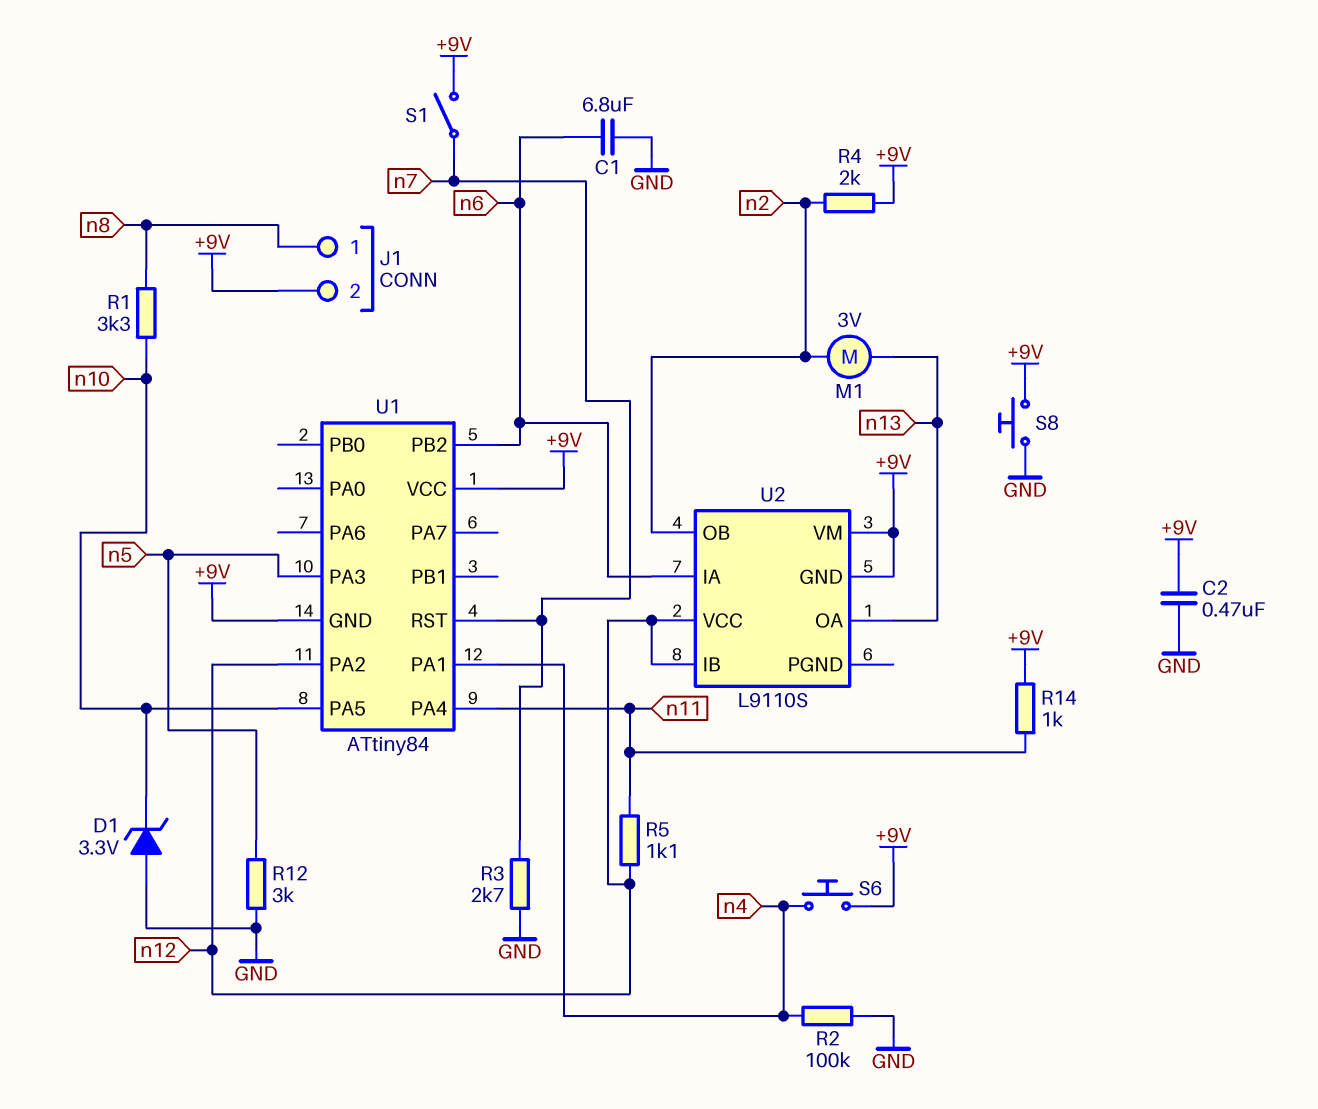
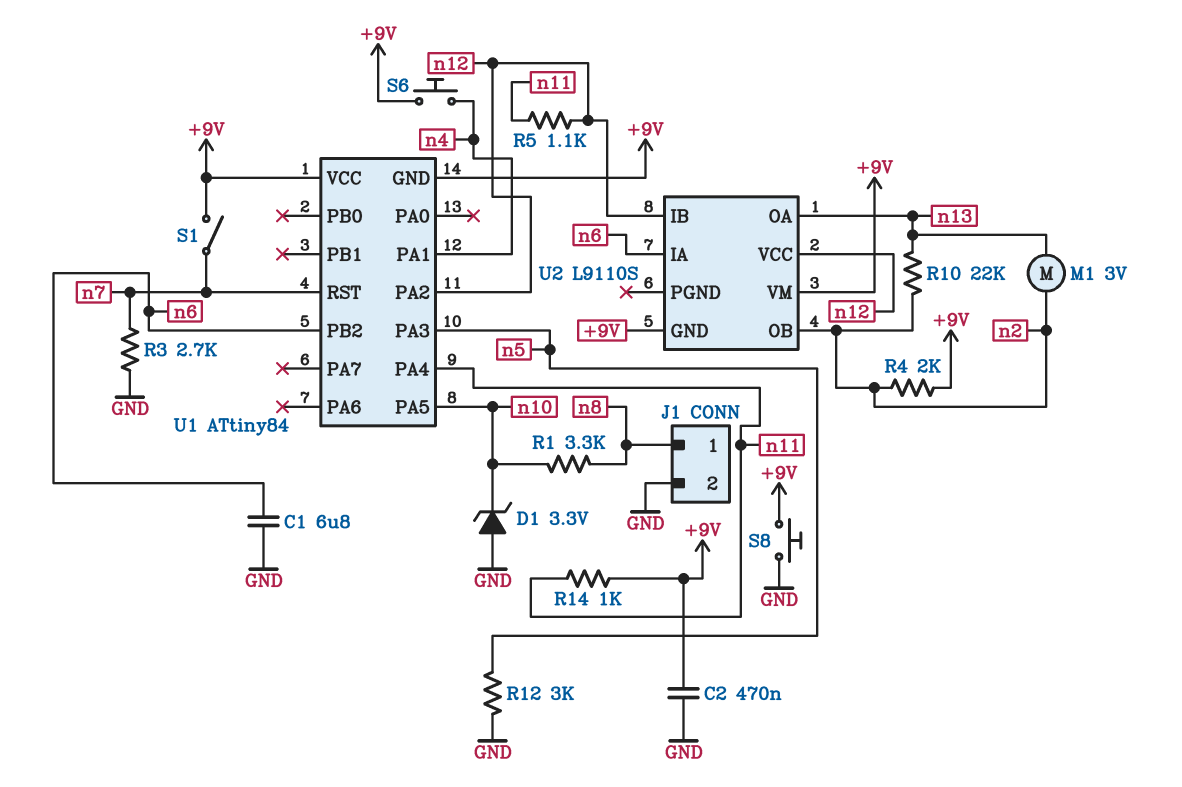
J1 pin 2: +9V -> GND
R2: 100k (GND, n4) -> none
R10: none -> 22k (n2, n13)

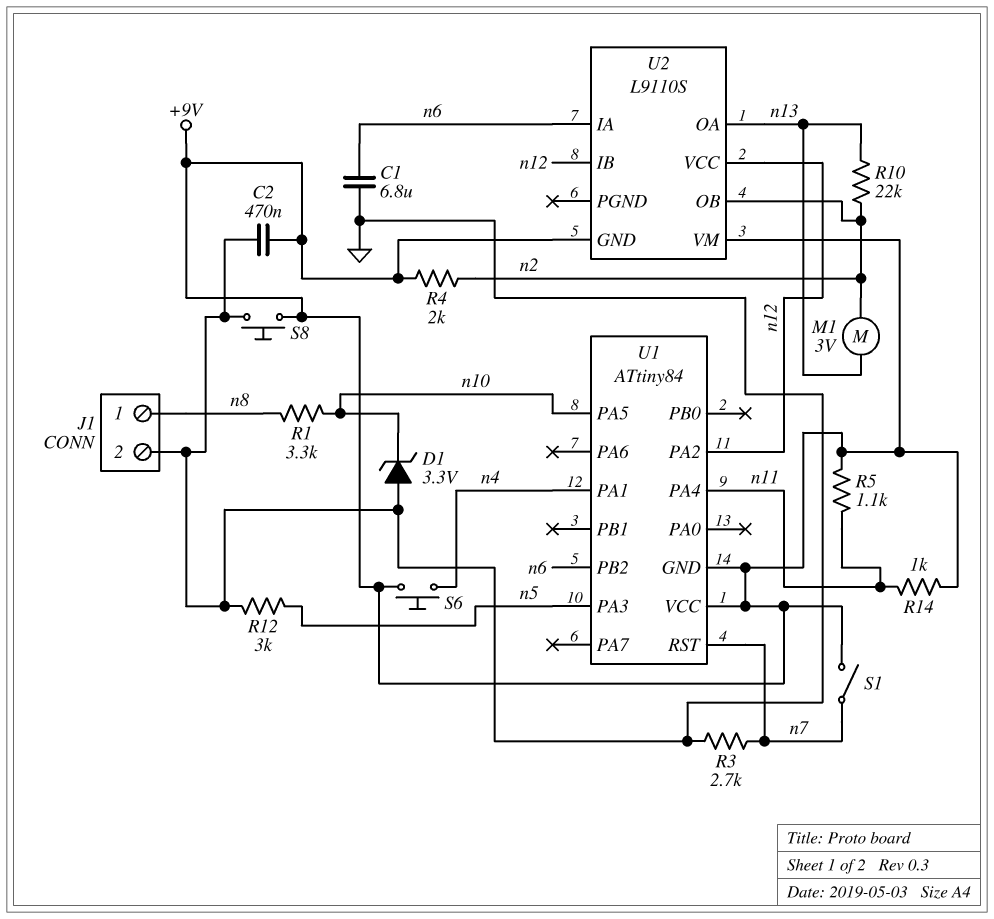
R5: 1.1k (n11, n12) -> 1.1k (+9V, n11)

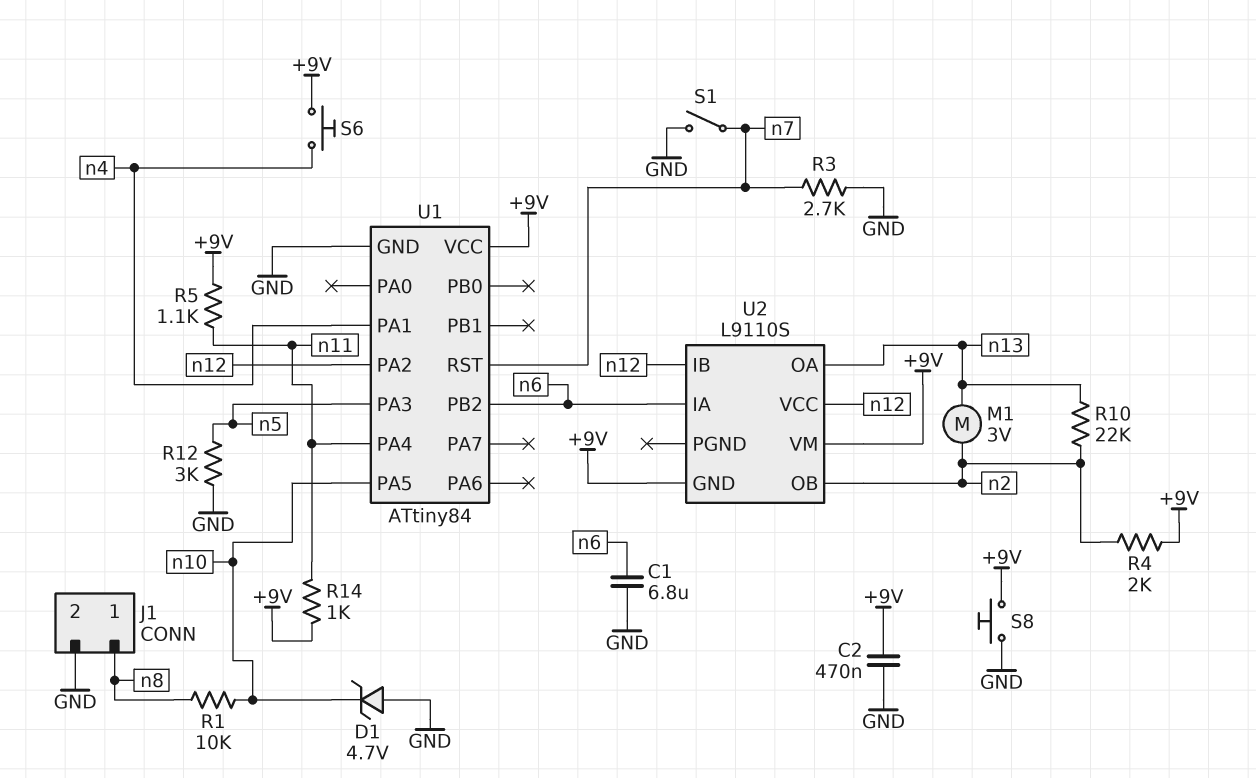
D1: zener 3.3V (A GND, K n10) -> zener 4.7V (A GND, K n10)
R1: 3.3k (n8, n10) -> 10k (n8, n10)
S1: switch (+9V, n7) -> switch (GND, n7)
U1 pin GND: +9V -> GND

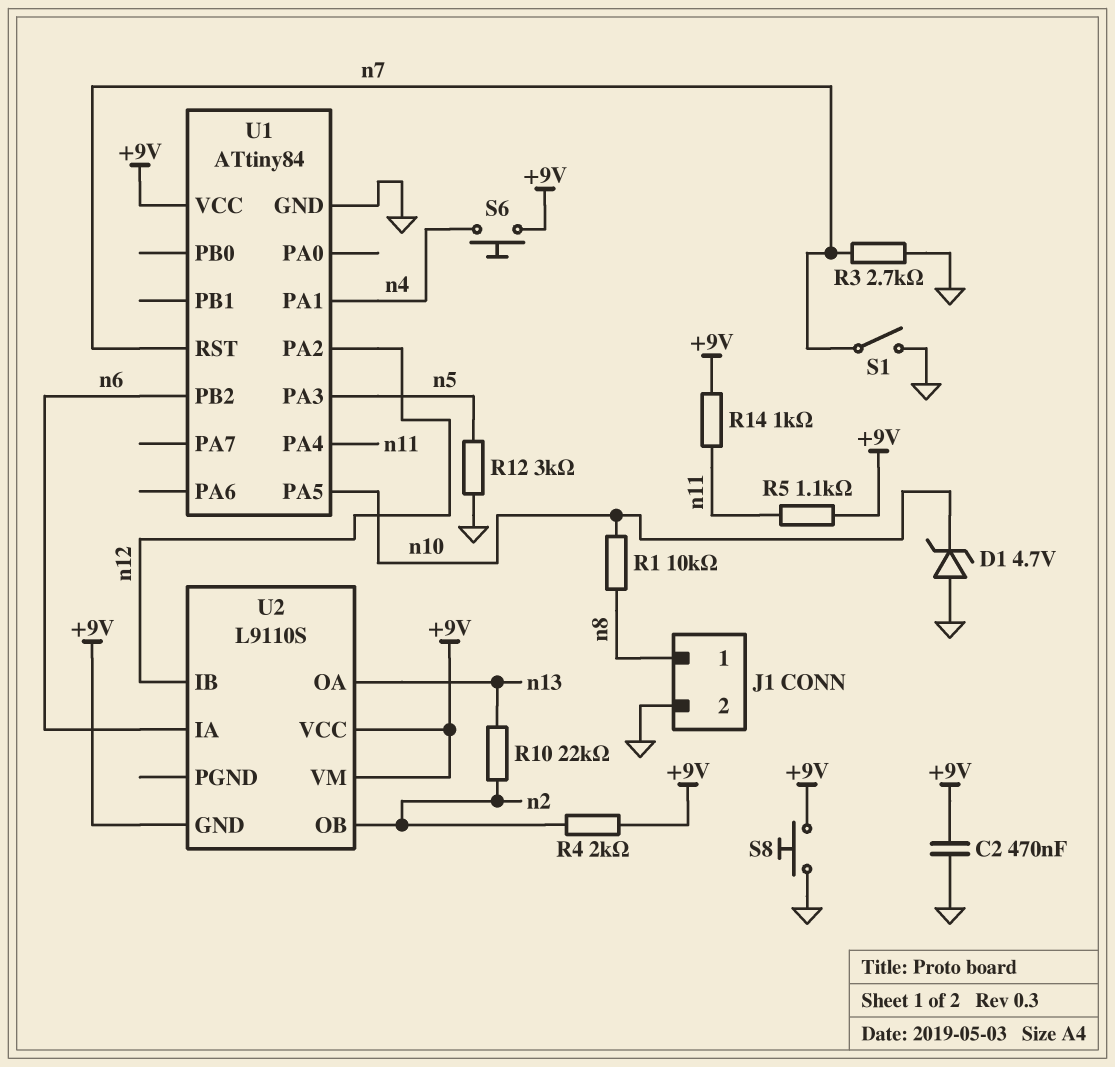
C1: 6.8uF (GND, n6) -> none
M1: motor 3V (n2, n13) -> none
U2 pin VCC: n12 -> +9V

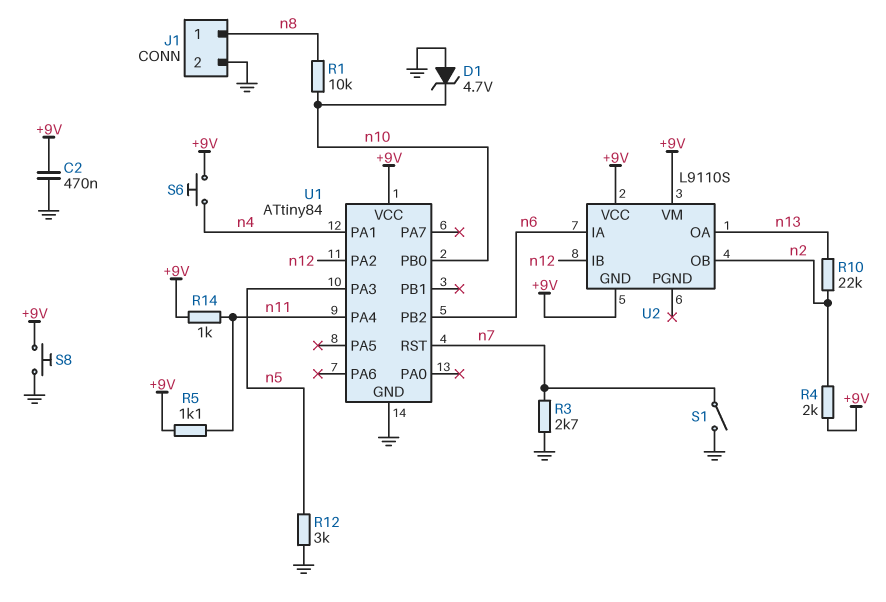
U1 pin PA5: n10 -> none
U1 pin PB0: none -> n10

